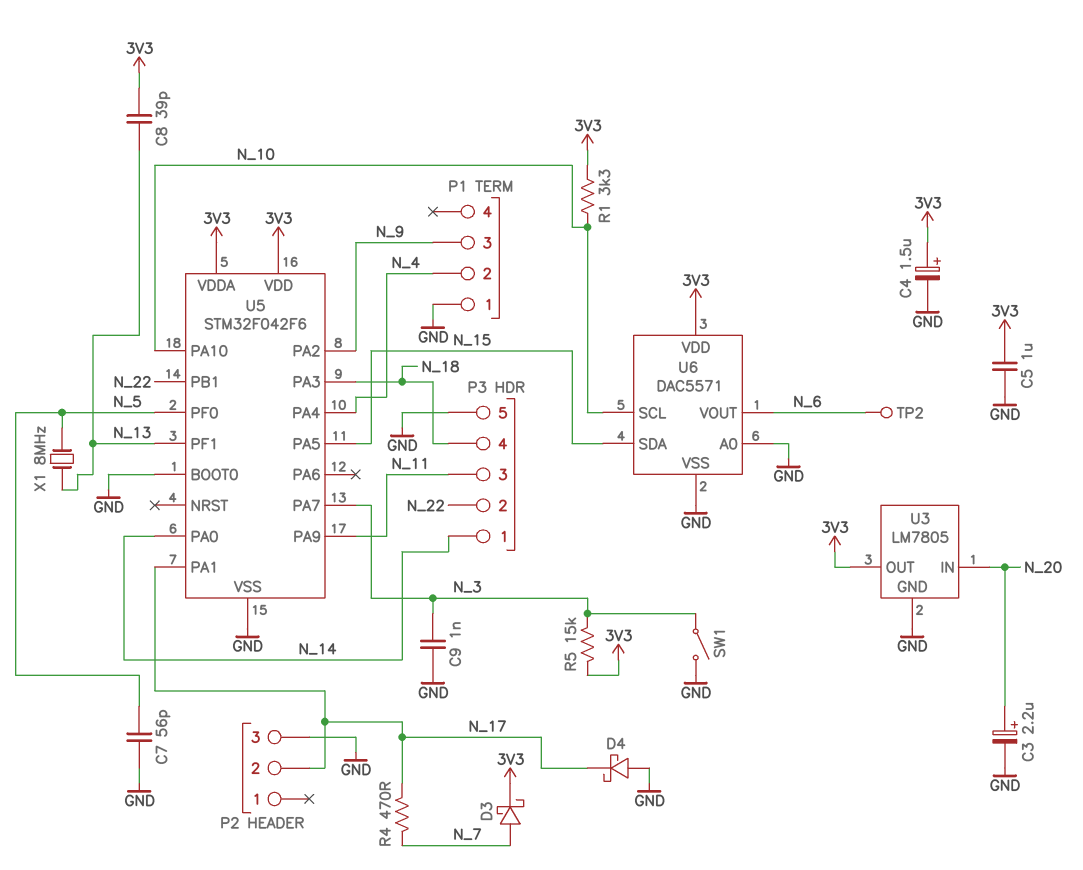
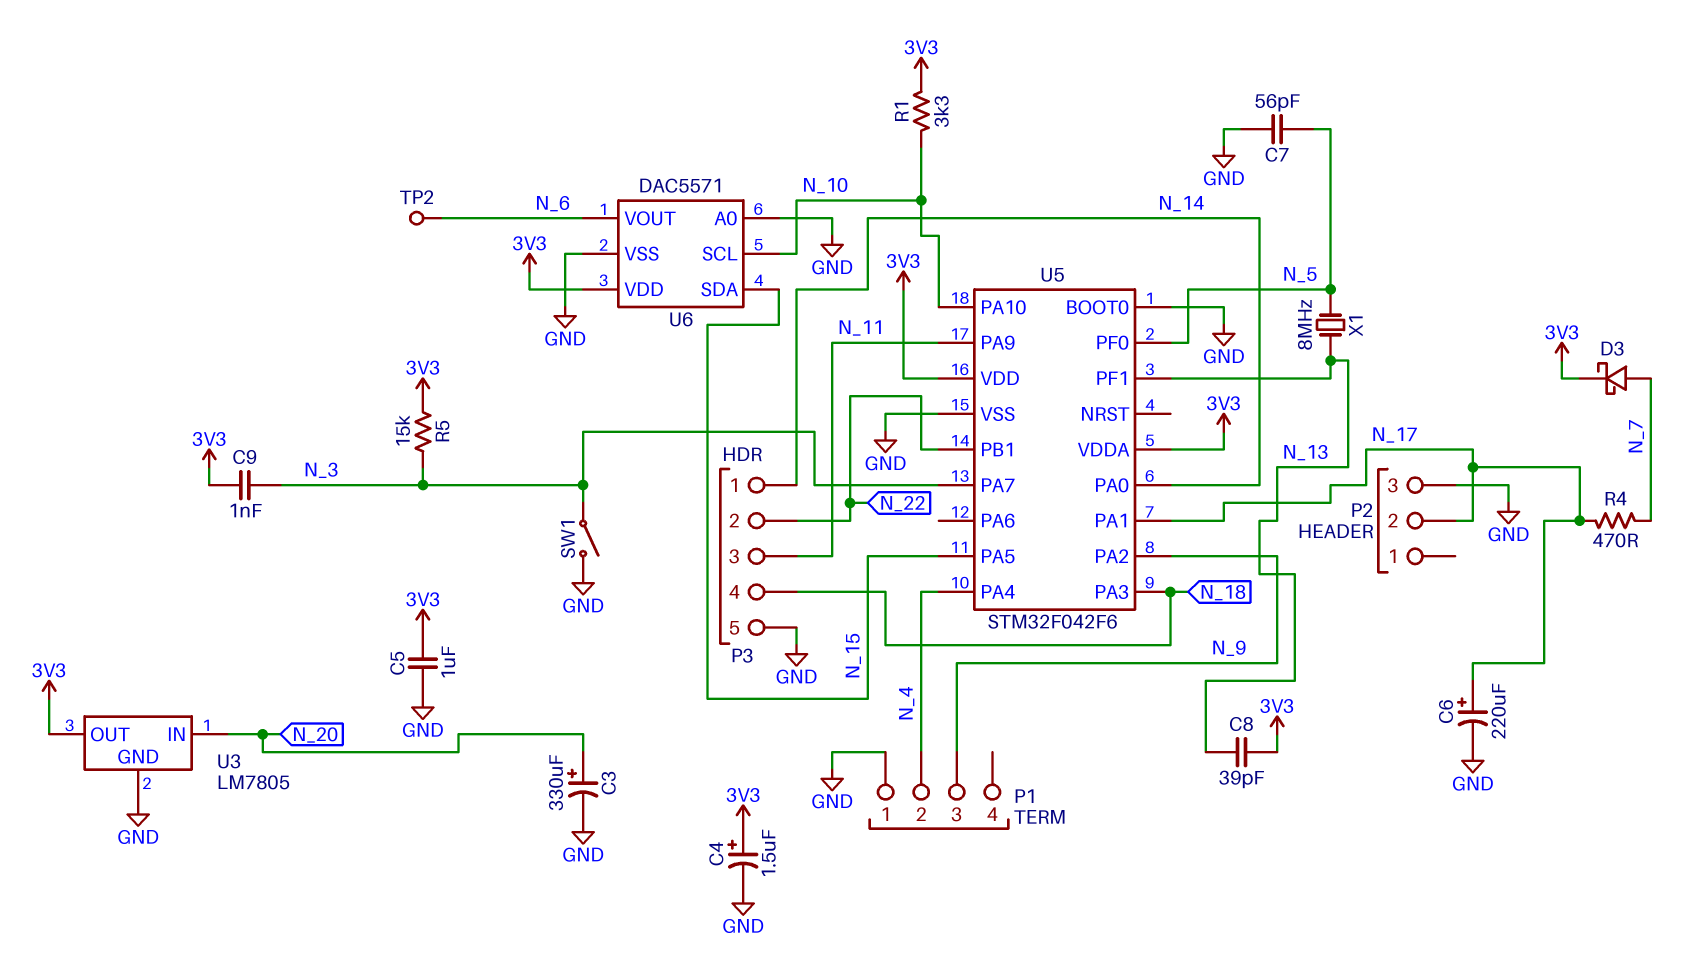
C3: 2.2uF (plus N_20, minus GND) -> 330uF (plus N_20, minus GND)
C6: none -> 220uF (plus N_17, minus GND)
C9: 1nF (GND, N_3) -> 1nF (3V3, N_3)
D4: schottky (A GND, K N_17) -> none

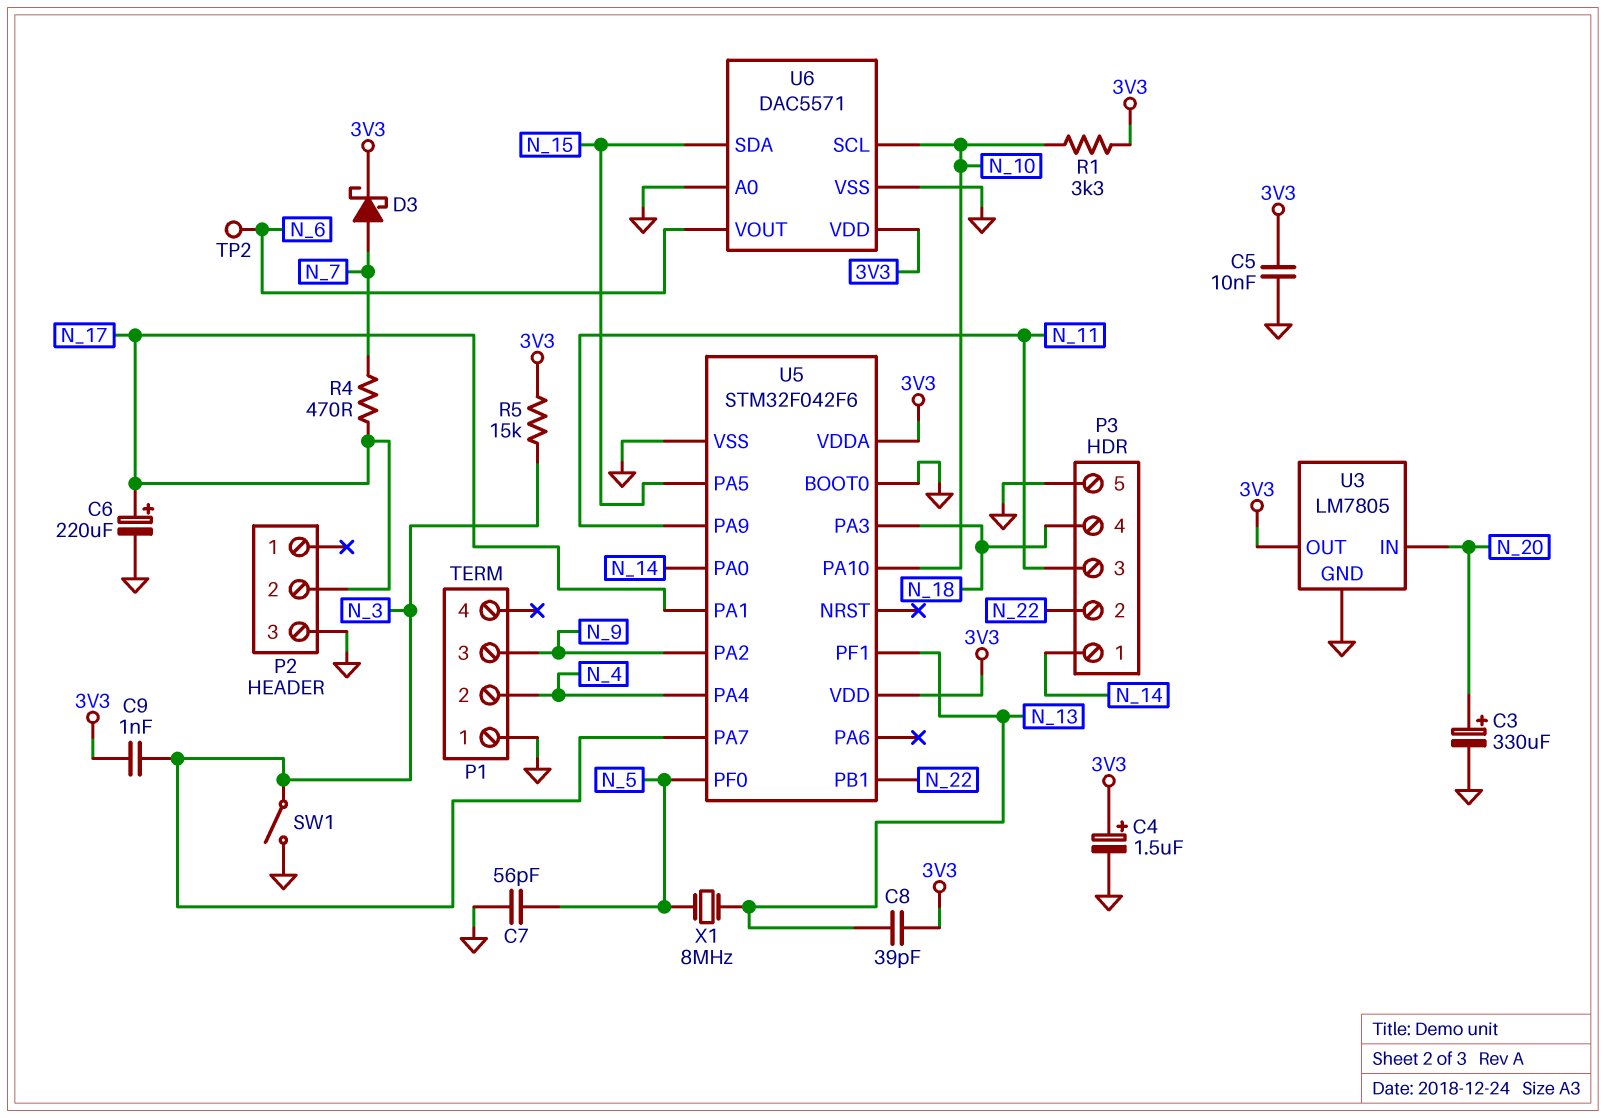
C5: 1uF (3V3, GND) -> 10nF (3V3, GND)

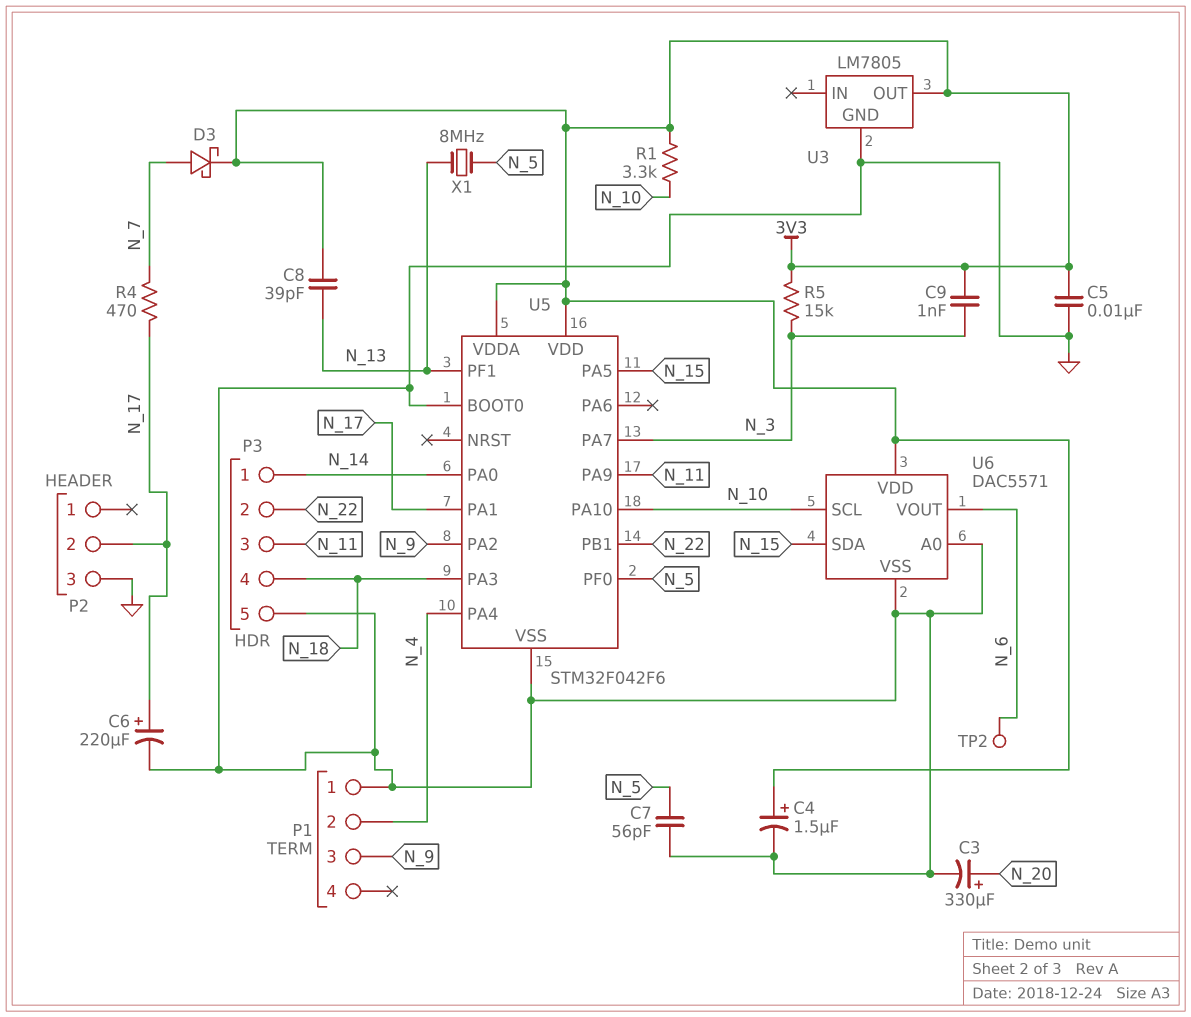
SW1: switch (GND, N_3) -> none
U3 pin IN: N_20 -> none

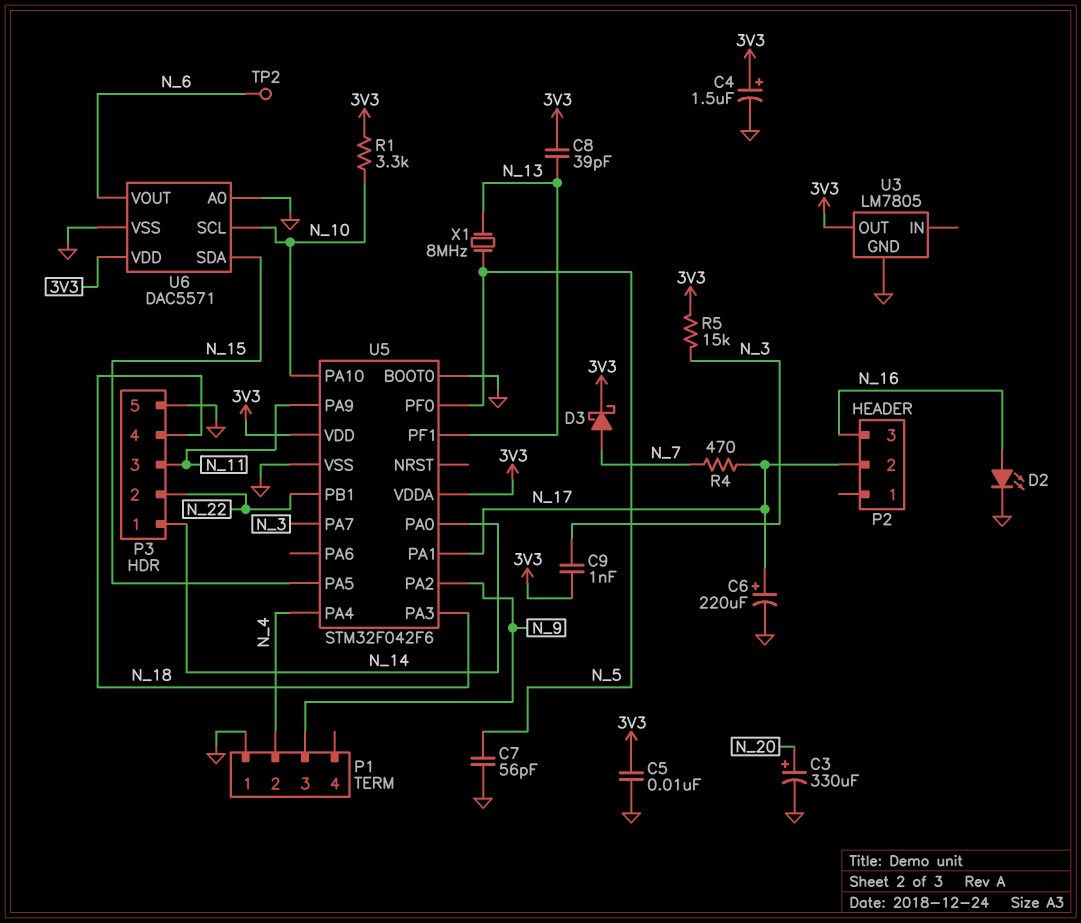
D2: none -> LED (A N_16, K GND)
P2 pin 3: GND -> N_16

